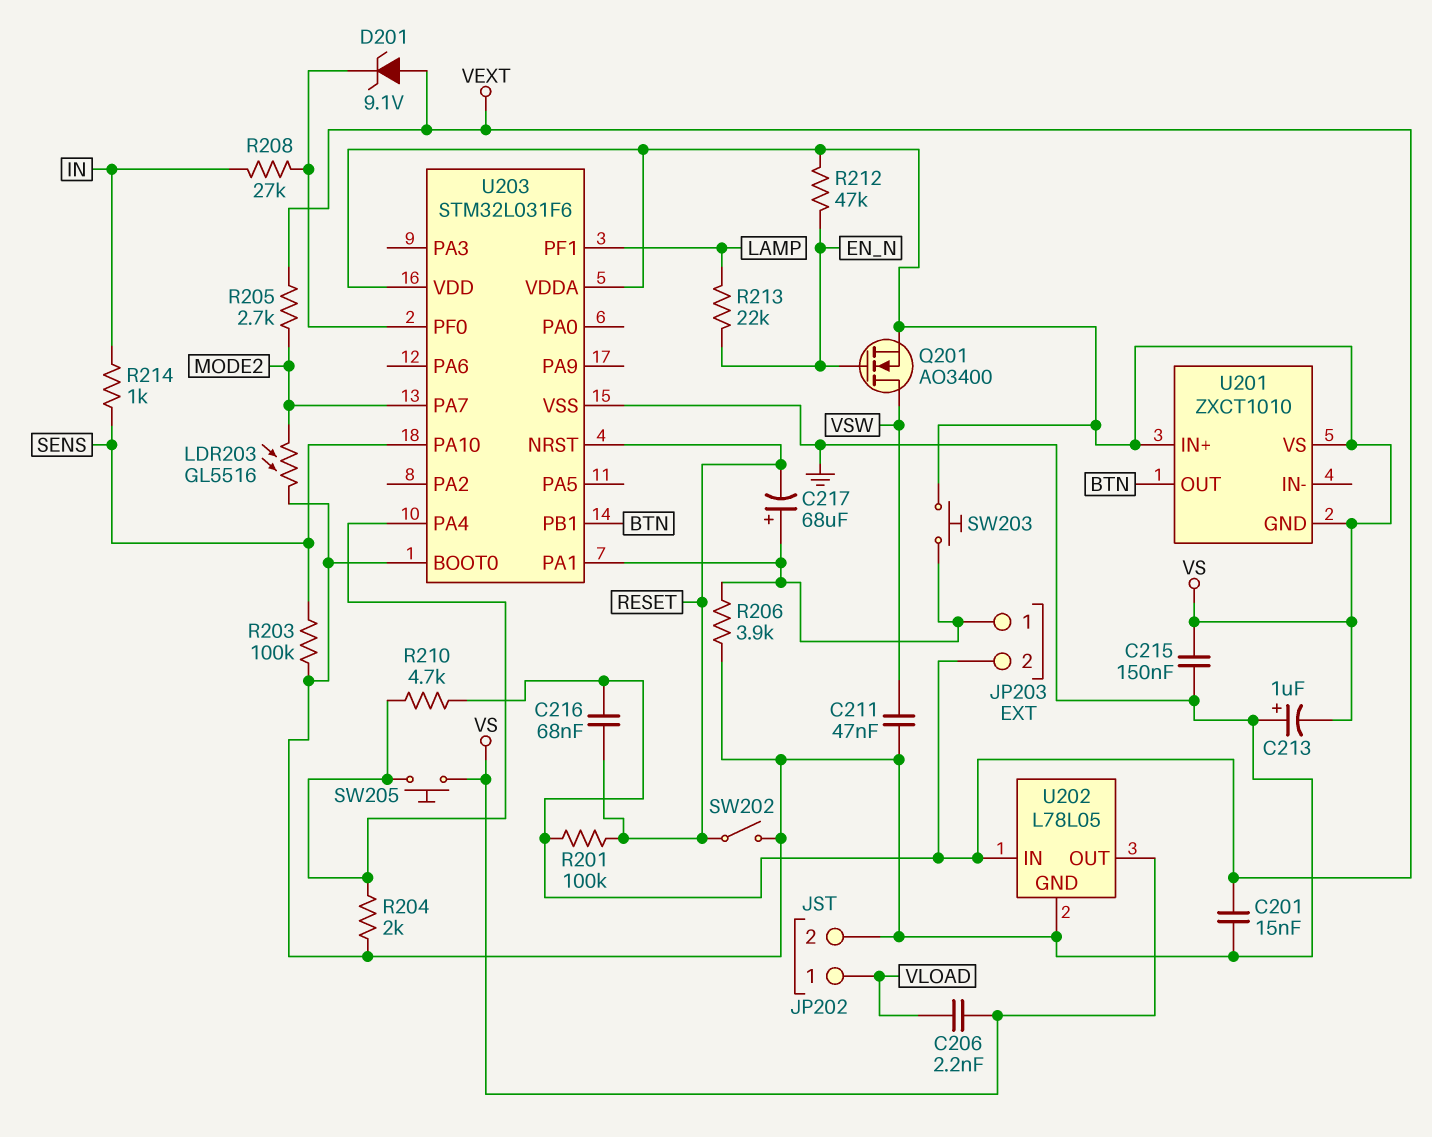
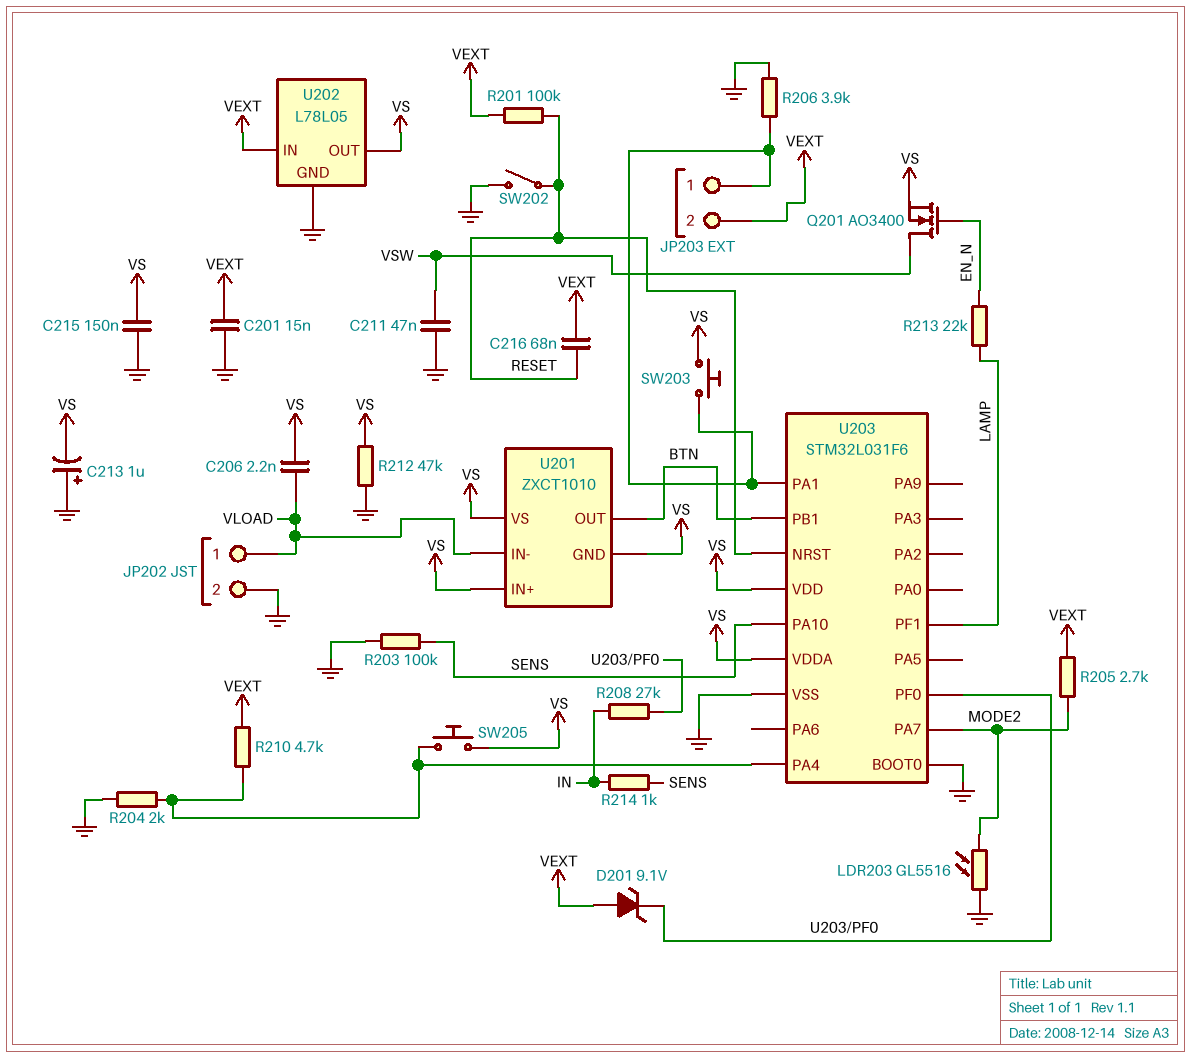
C217: 68uF (plus JP203/1, minus RESET) -> none
R212: 47k (EN_N, VS) -> 47k (GND, VS)
U201 pin IN-: none -> VLOAD

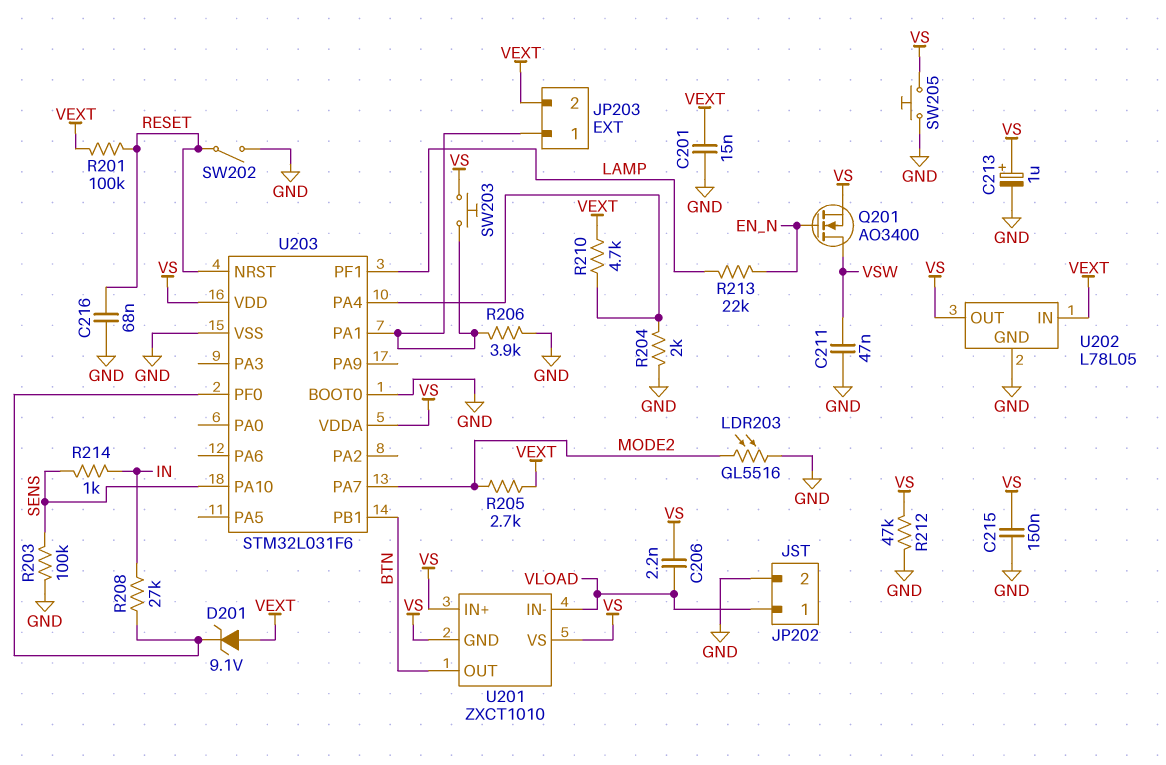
C213: 1uF (plus GND, minus VS) -> 1uF (plus VS, minus GND)
C216: 68nF (RESET, VEXT) -> 68nF (GND, RESET)
SW205: button (U203/PA4, VS) -> button (GND, VS)

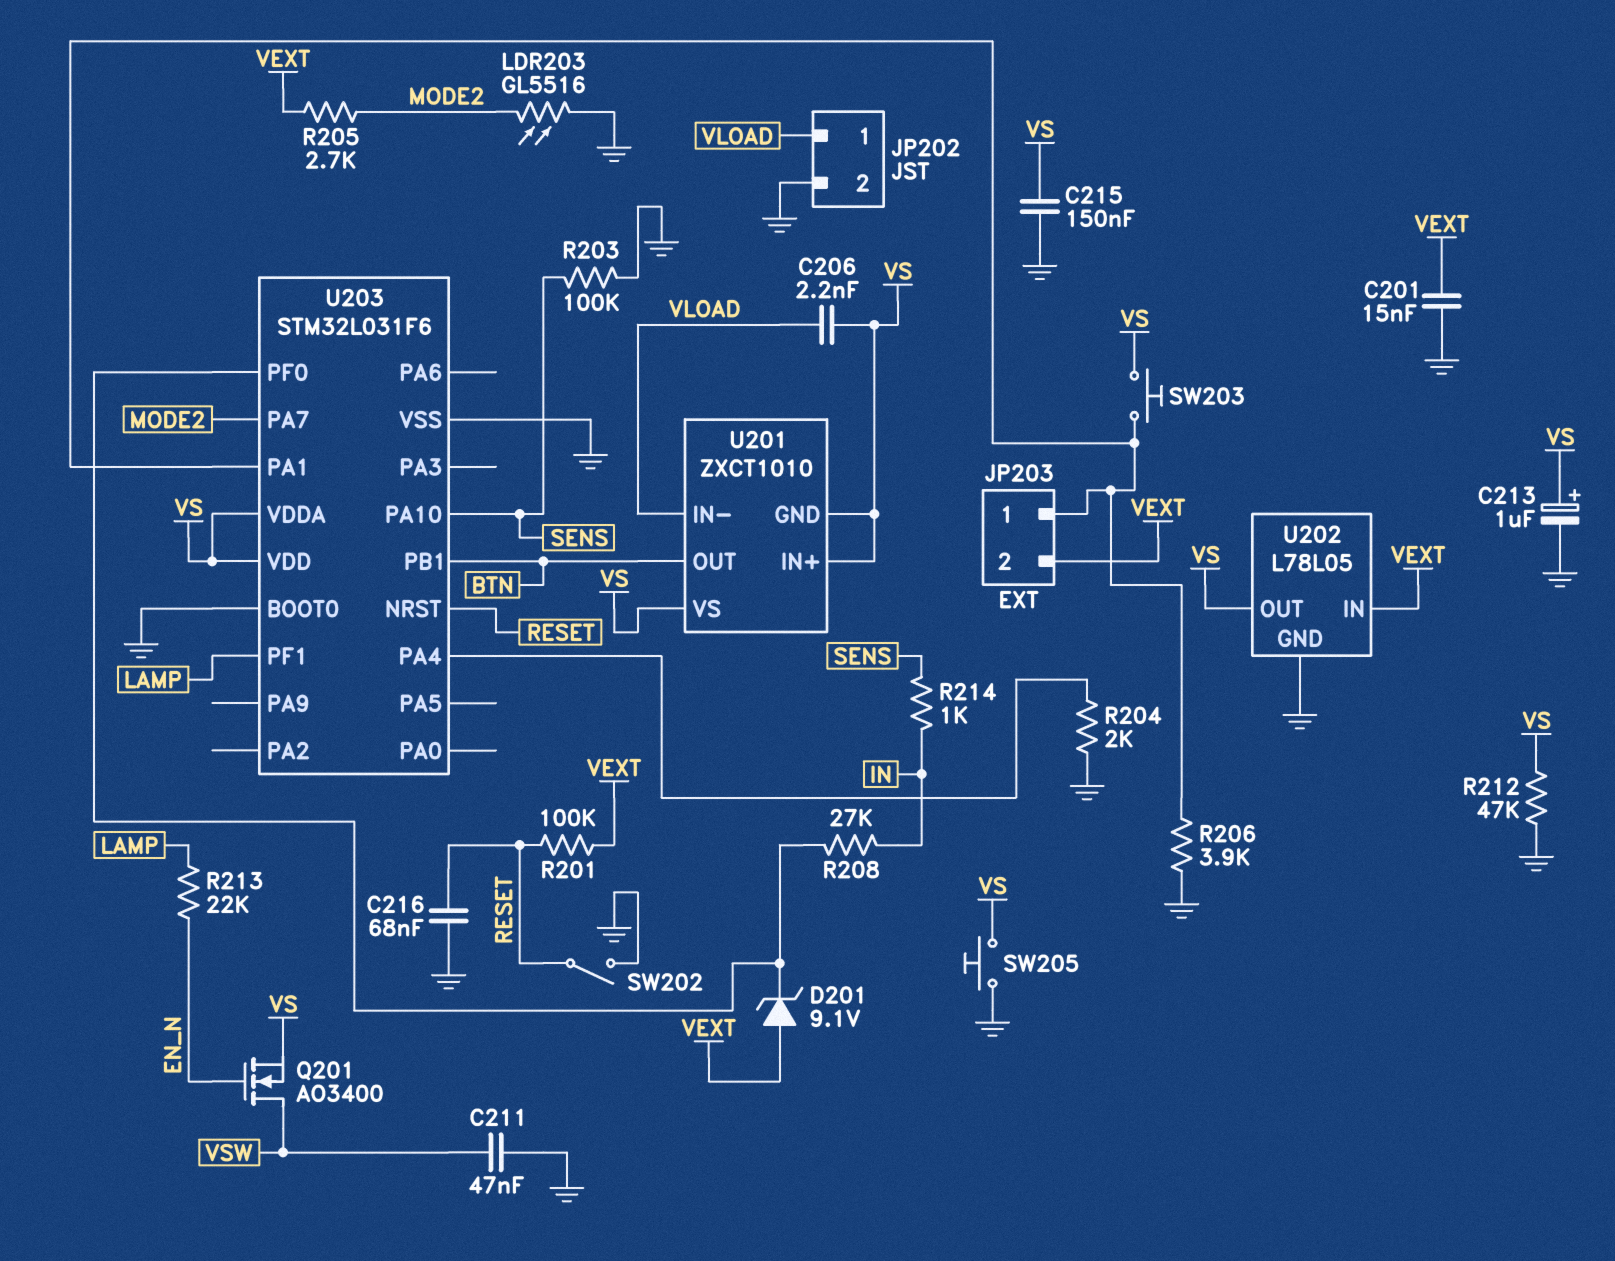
R210: 4.7k (U203/PA4, VEXT) -> none

